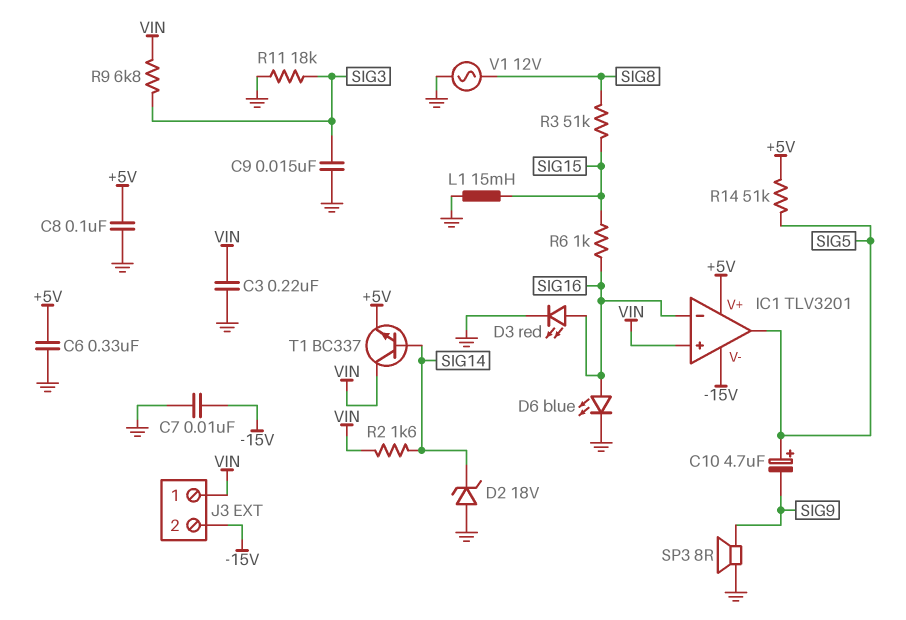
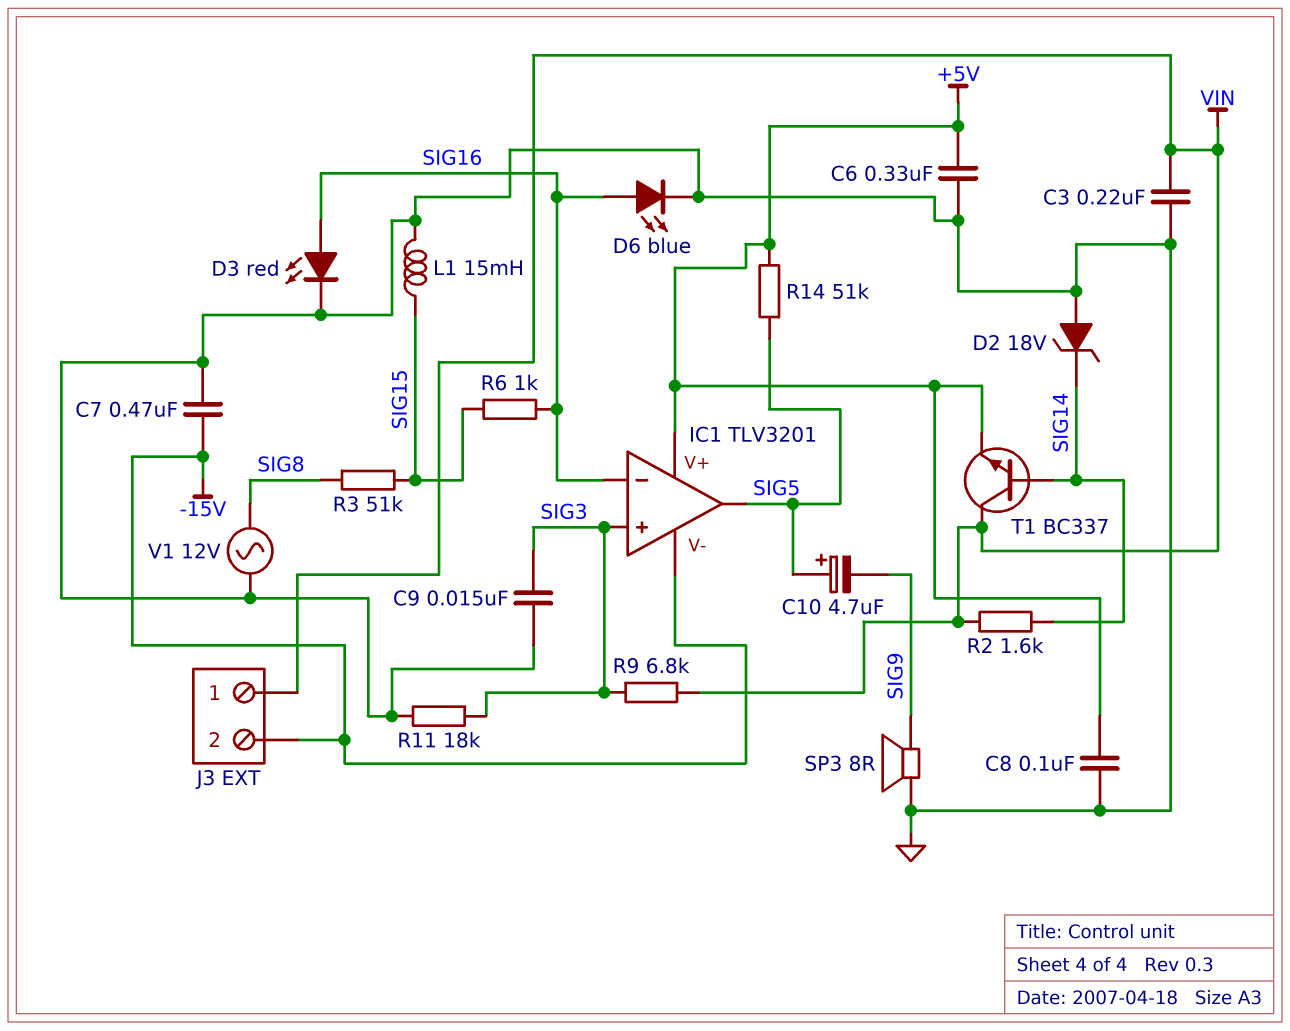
C7: 10nF (-15V, GND) -> 470nF (-15V, GND)
IC1 pin in+: VIN -> SIG3

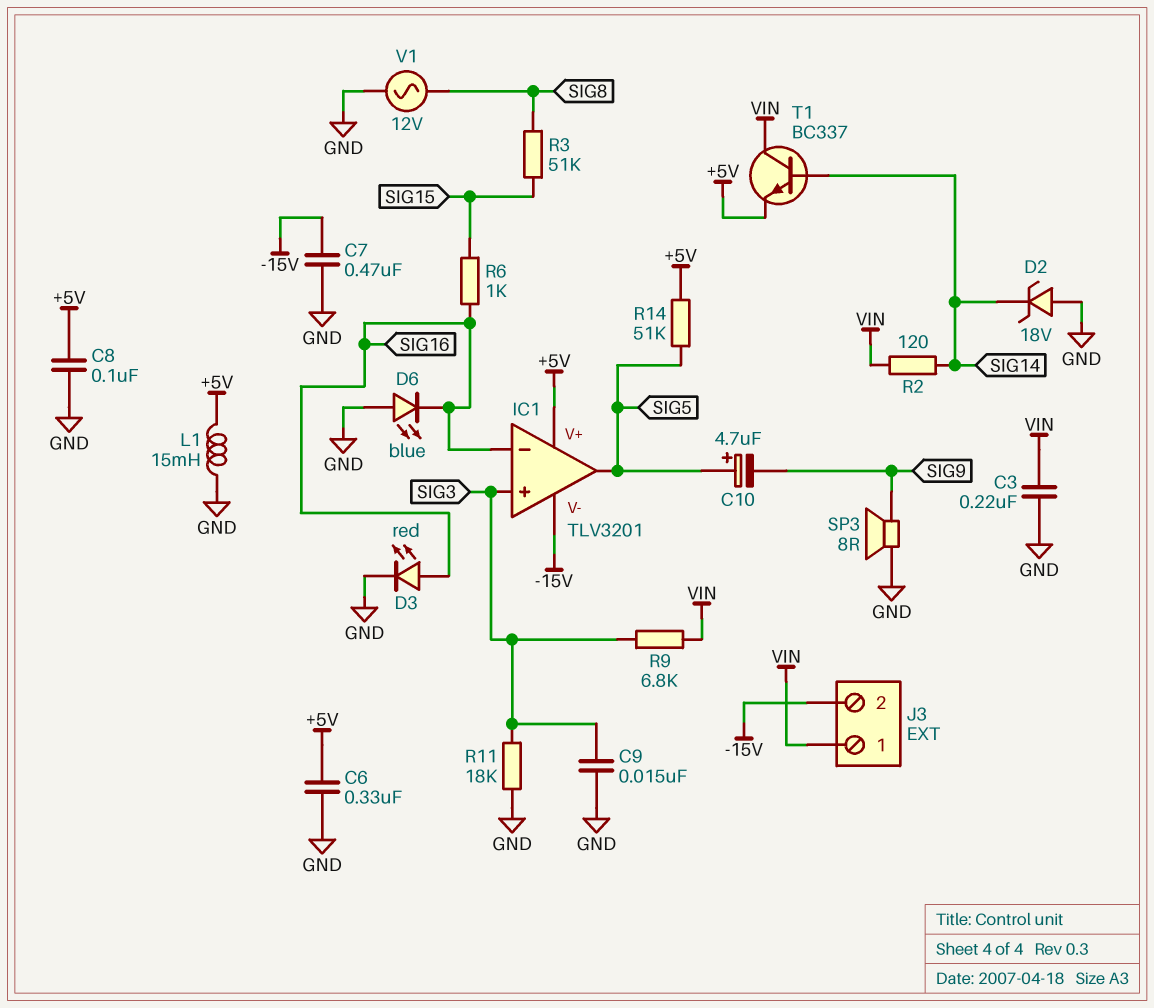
D6: LED blue (A SIG16, K GND) -> LED blue (A GND, K SIG16)
L1: 15mH (GND, SIG15) -> 15mH (+5V, GND)
R2: 1.6k (SIG14, VIN) -> 120 (SIG14, VIN)

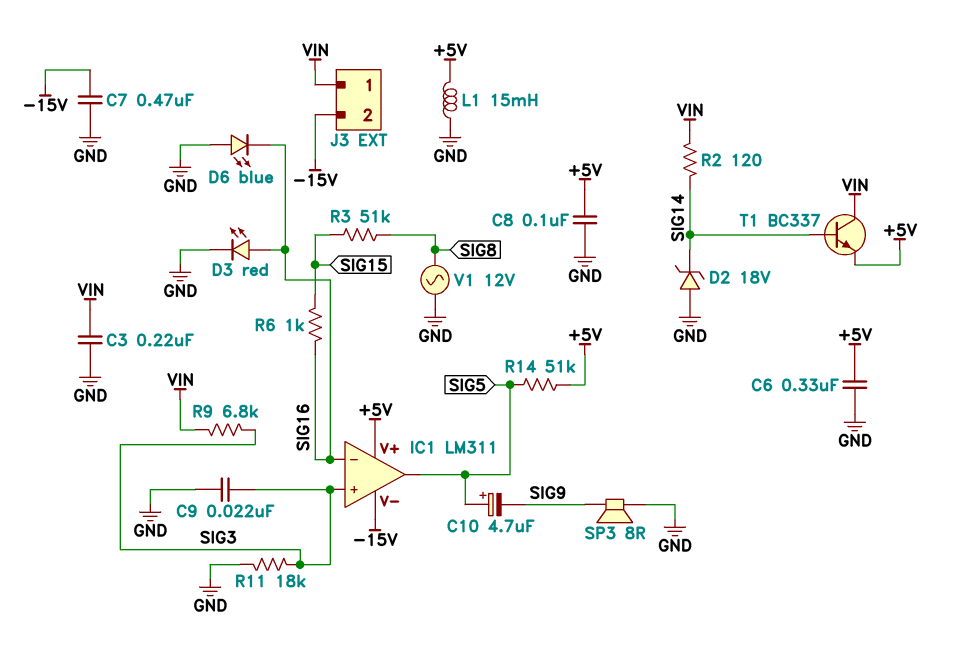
C9: 15nF (GND, SIG3) -> 22nF (GND, SIG3)
IC1: TLV3201 -> LM311

